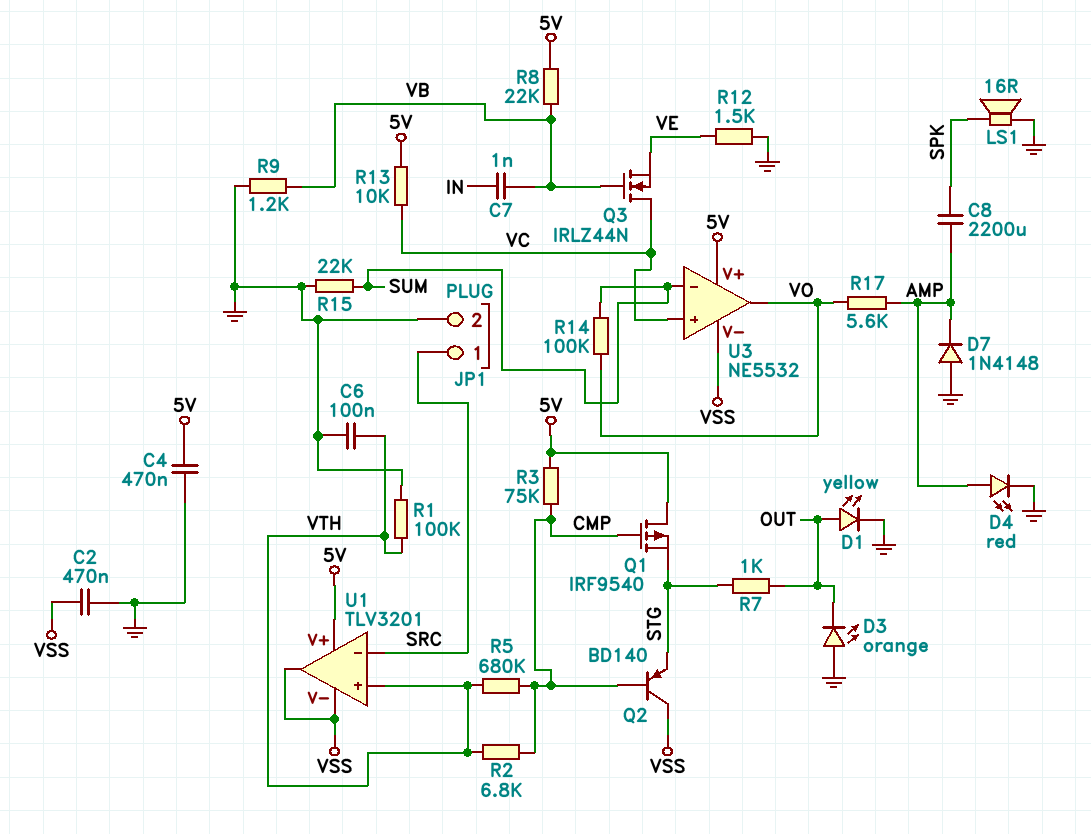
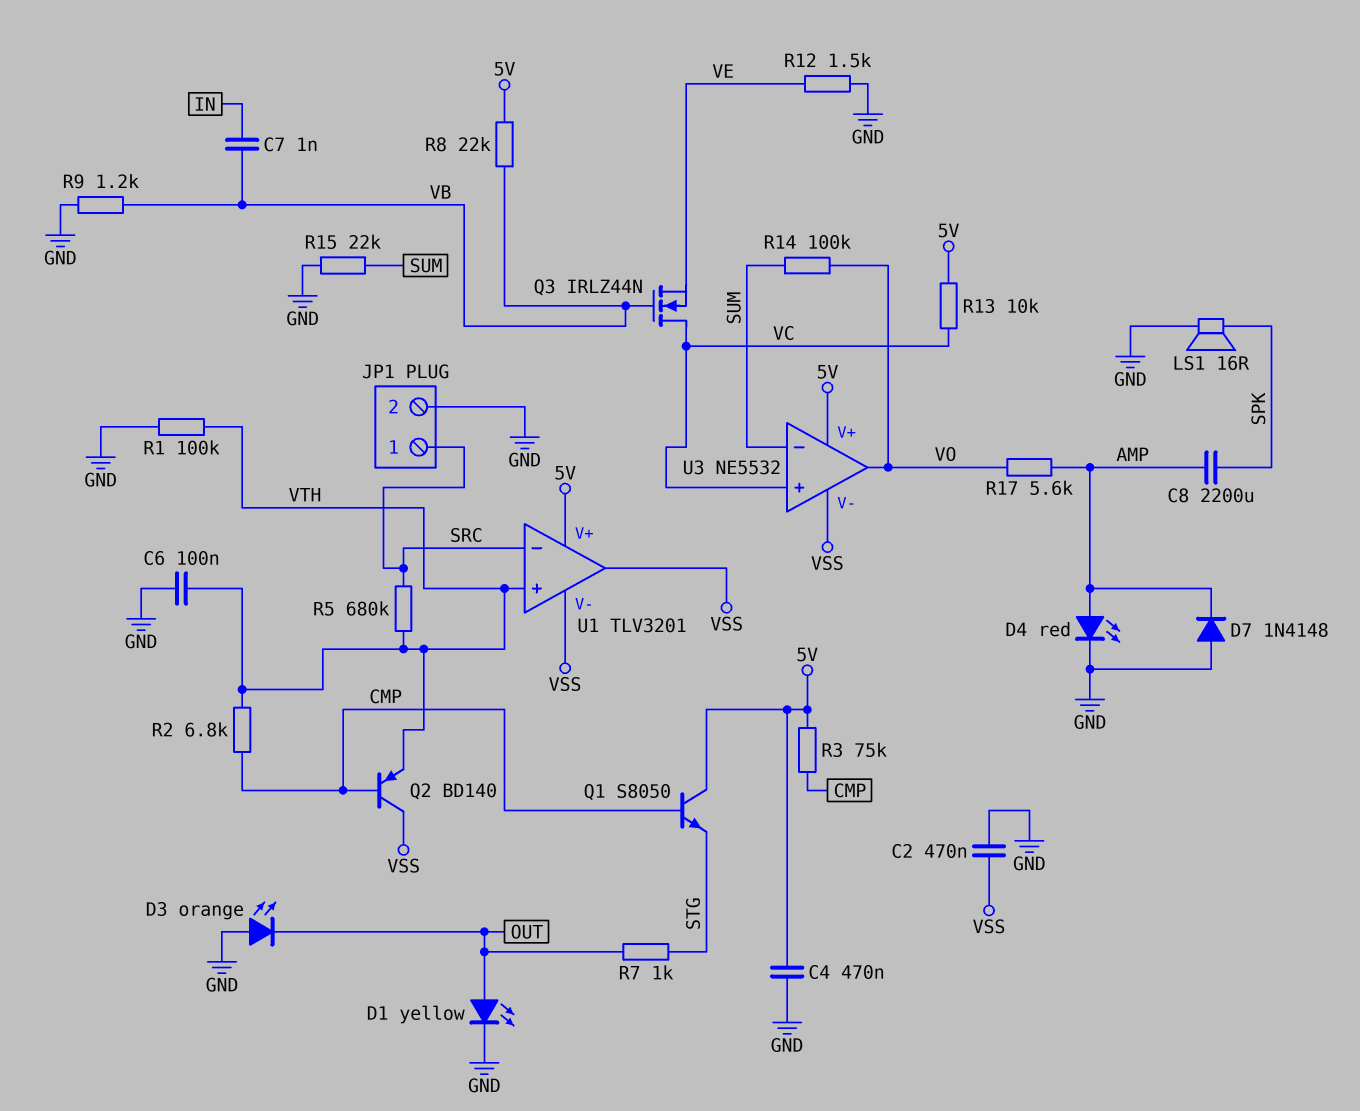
Q1: PMOS IRF9540 (G CMP, D 5V, S STG) -> NPN S8050 (B CMP, C 5V, E STG)
Q2: PNP BD140 (B CMP, C VSS, E STG) -> PNP BD140 (B CMP, C VSS, E VTH)
R5: 680k (CMP, VTH) -> 680k (SRC, VTH)

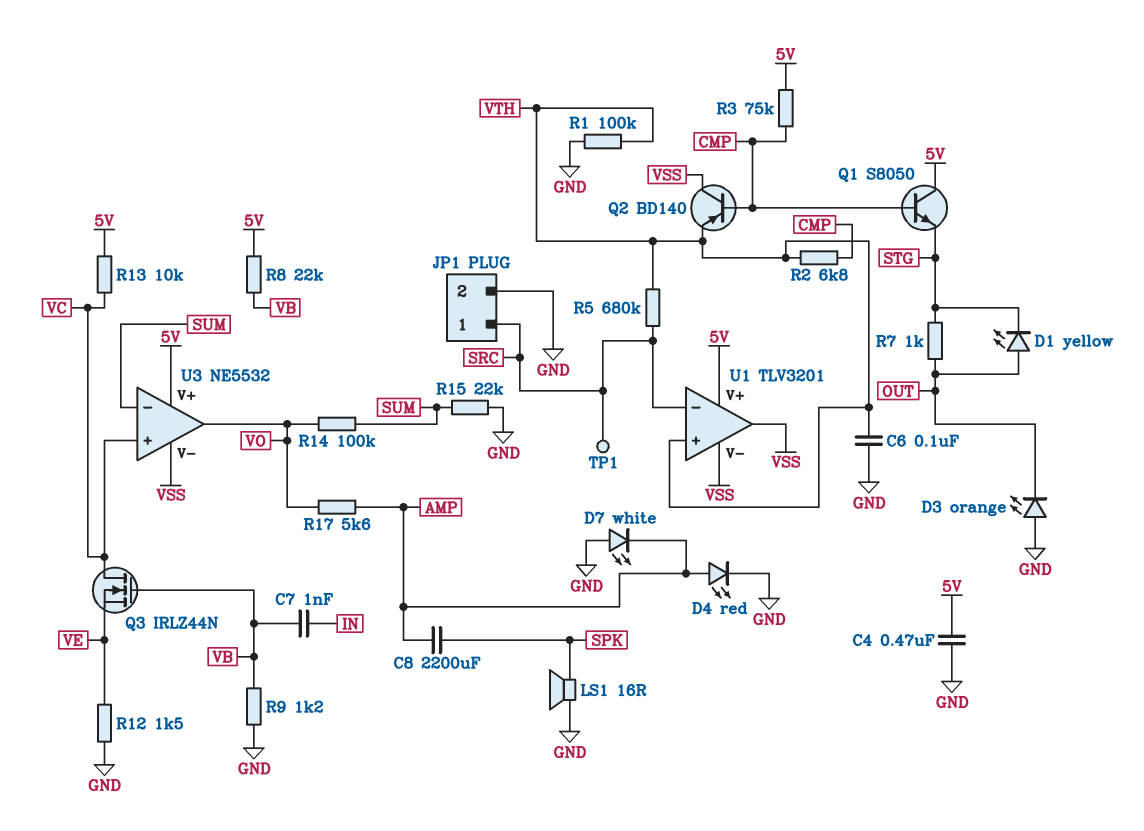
C2: 470nF (GND, VSS) -> none
D1: LED yellow (A OUT, K GND) -> LED yellow (A OUT, K STG)
D7: diode 1N4148 (A GND, K AMP) -> LED white (A GND, K AMP)
TP1: none -> test point (SRC)

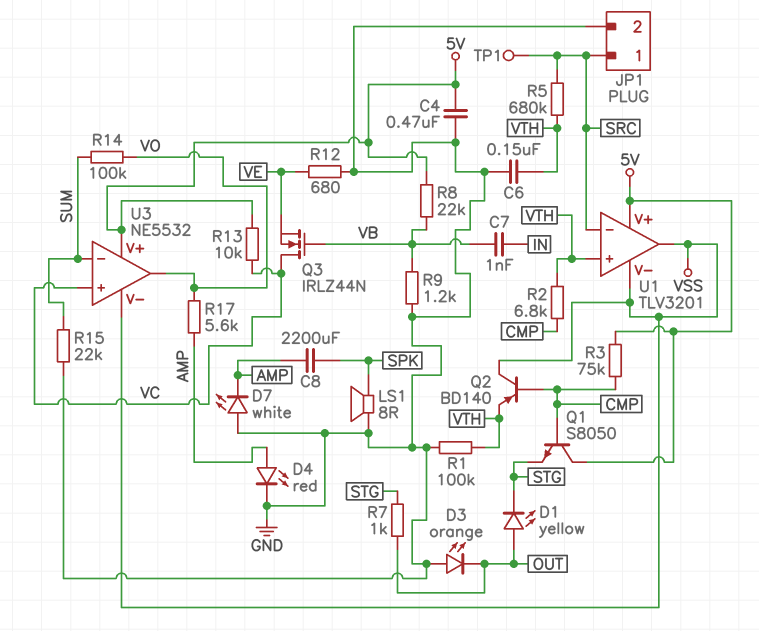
C6: 100nF (GND, VTH) -> 150nF (GND, VTH)
LS1: speaker 16R (GND, SPK) -> speaker 8R (GND, SPK)
R12: 1.5k (GND, VE) -> 680 (GND, VE)

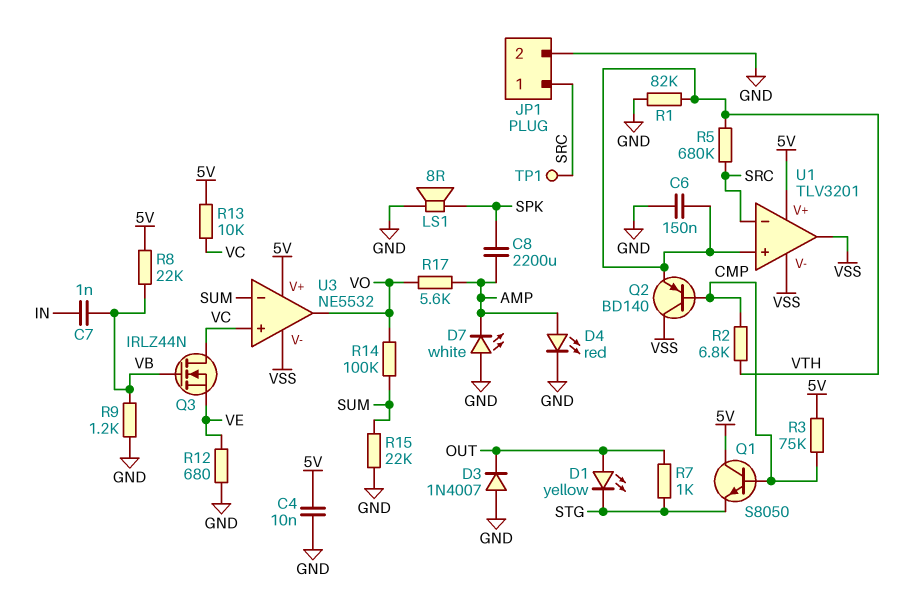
C4: 470nF (5V, GND) -> 10nF (5V, GND)
D3: LED orange (A GND, K OUT) -> diode 1N4007 (A GND, K OUT)
R1: 100k (GND, VTH) -> 82k (GND, VTH)

